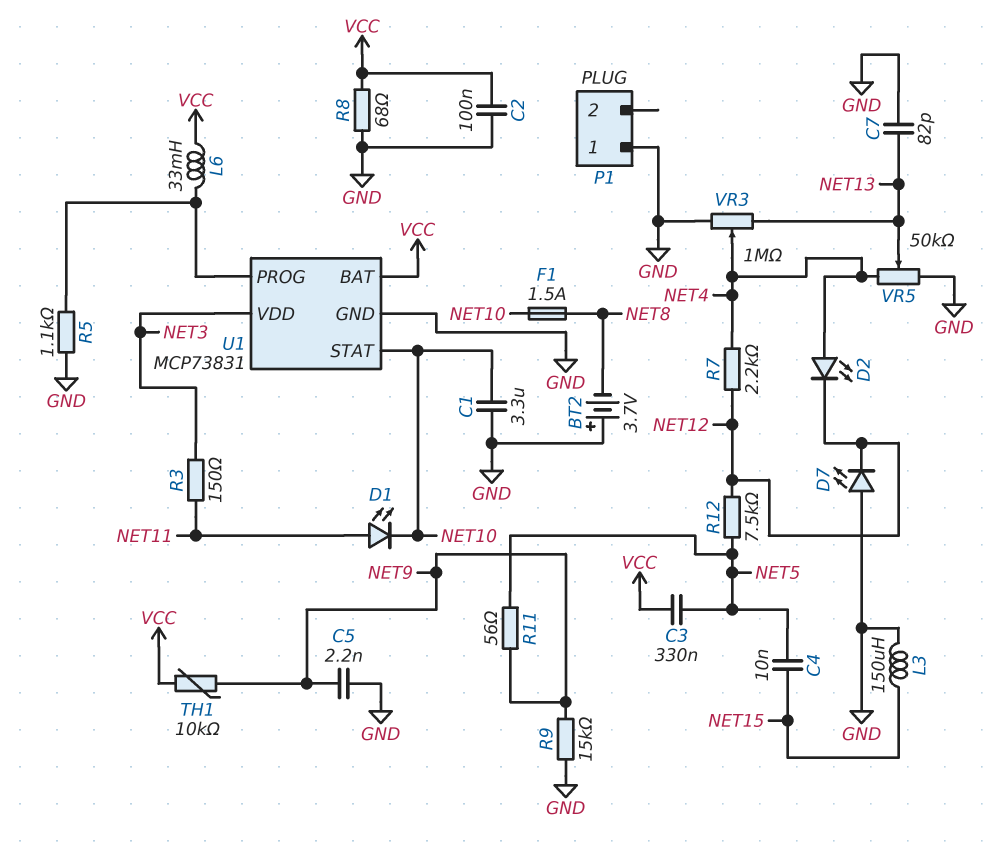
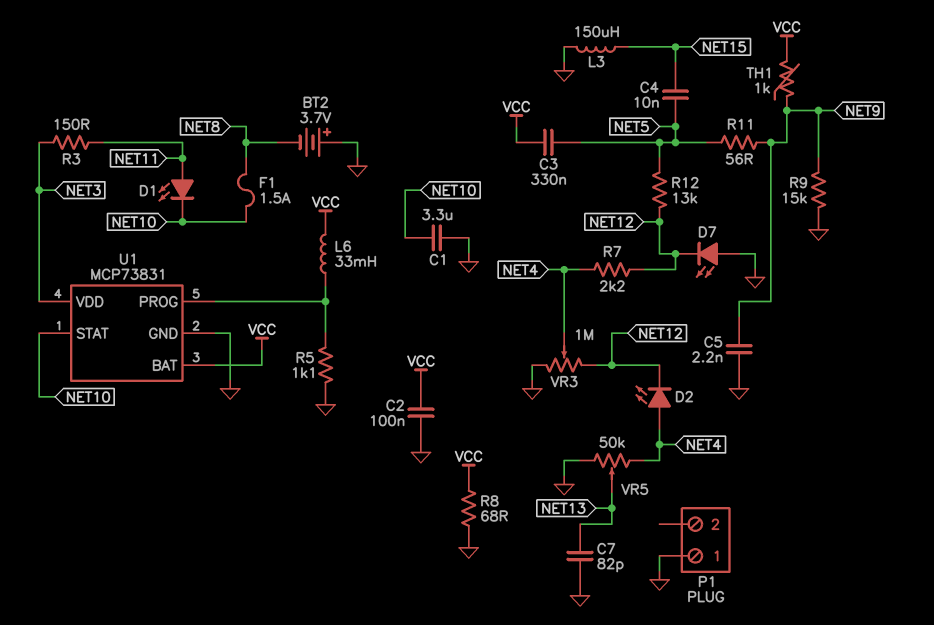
R12: 7.5k (NET5, NET12) -> 13k (NET5, NET12)
TH1: 10k (NET9, VCC) -> 1k (NET9, VCC)
VR3: 1M (GND, NET13, wiper NET4) -> 1M (GND, NET12, wiper NET4)

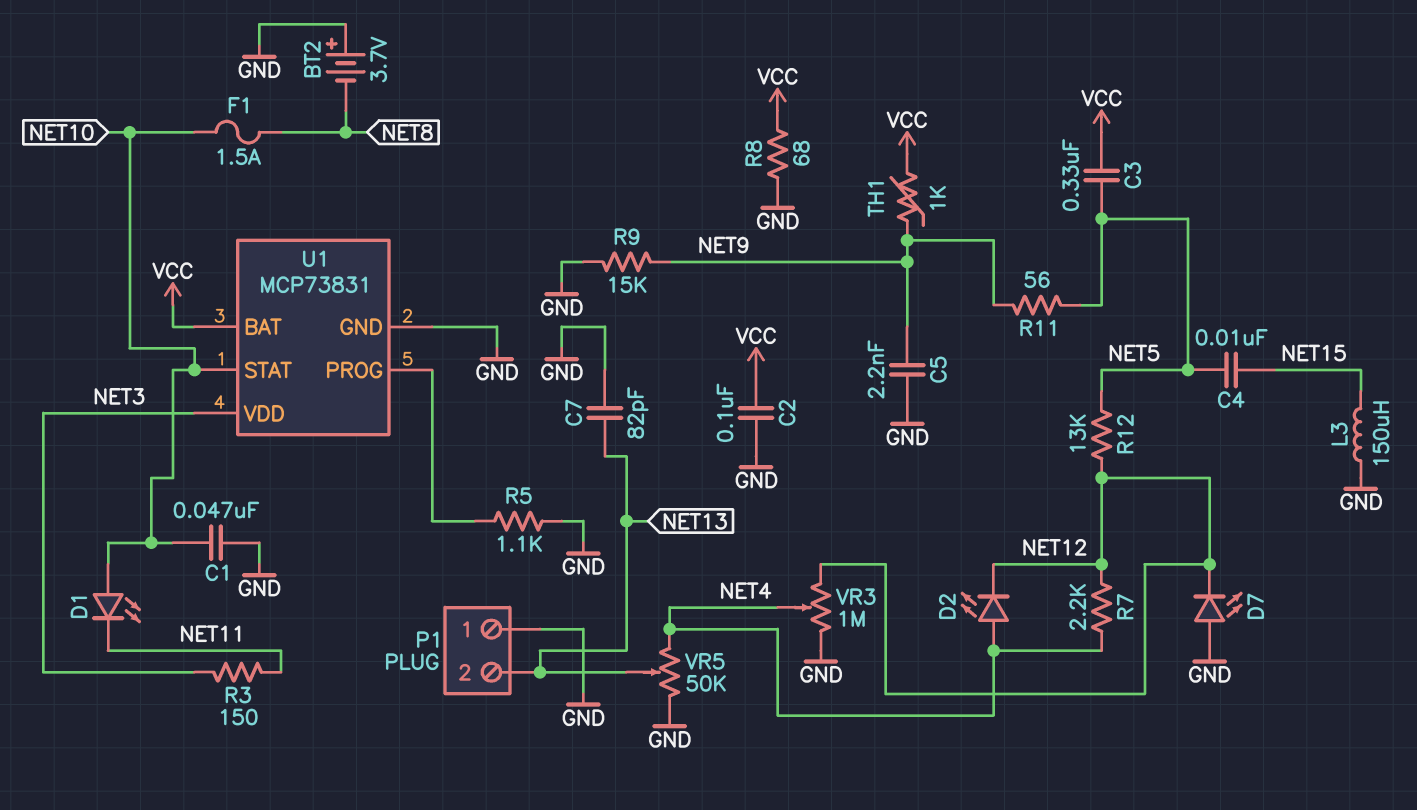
C1: 3.3uF (GND, NET10) -> 47nF (GND, NET10)
D1: LED (A NET11, K NET10) -> LED (A NET10, K NET11)
L6: 33mH (U1/PROG, VCC) -> none
P1 pin 2: none -> NET13

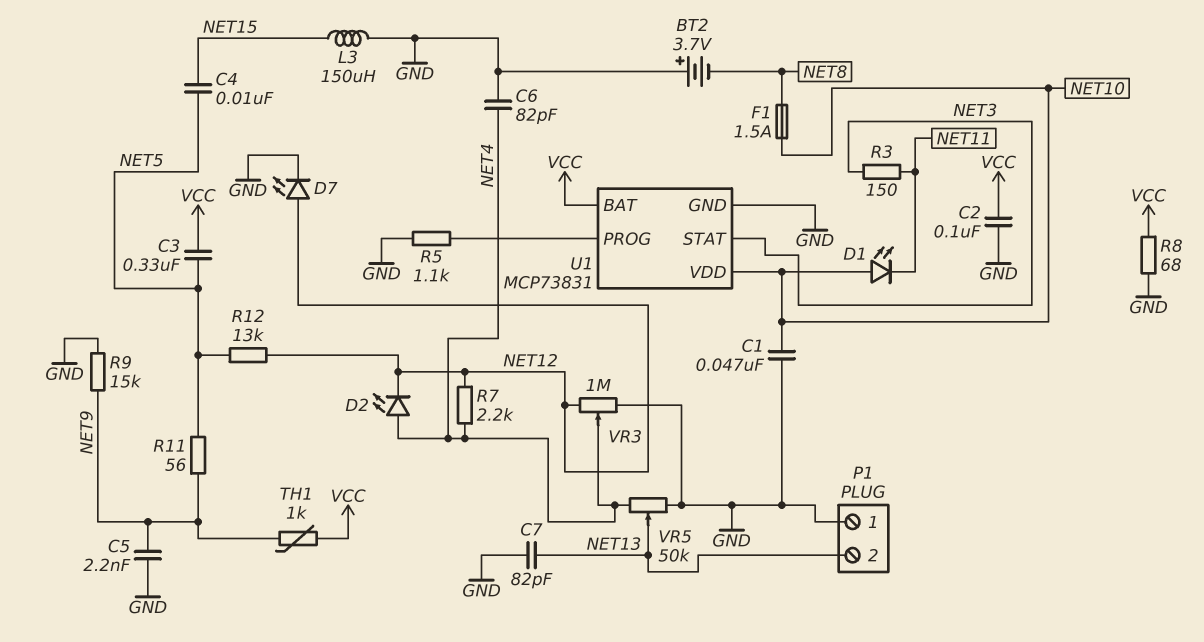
C6: none -> 82pF (GND, NET4)
D7: LED (A GND, K NET12) -> LED (A NET12, K GND)
U1 pin STAT: NET10 -> NET3
U1 pin VDD: NET3 -> NET10

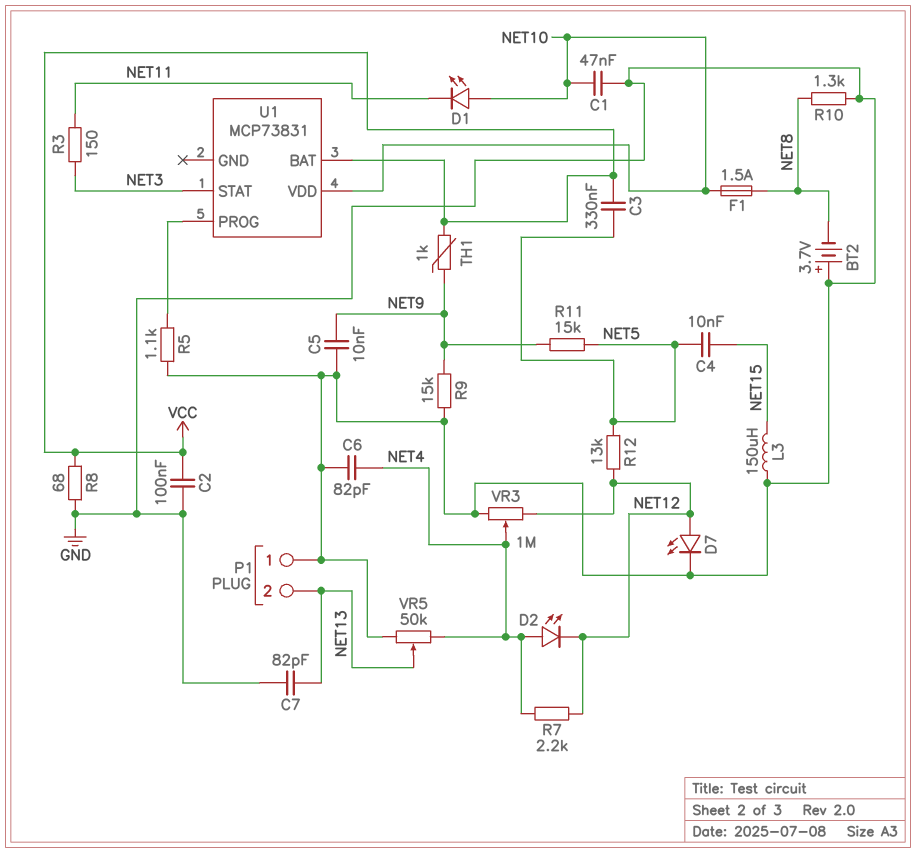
C5: 2.2nF (GND, NET9) -> 10nF (GND, NET9)
R10: none -> 1.3k (GND, NET8)
R11: 56 (NET5, NET9) -> 15k (NET5, NET9)
U1 pin GND: GND -> none

